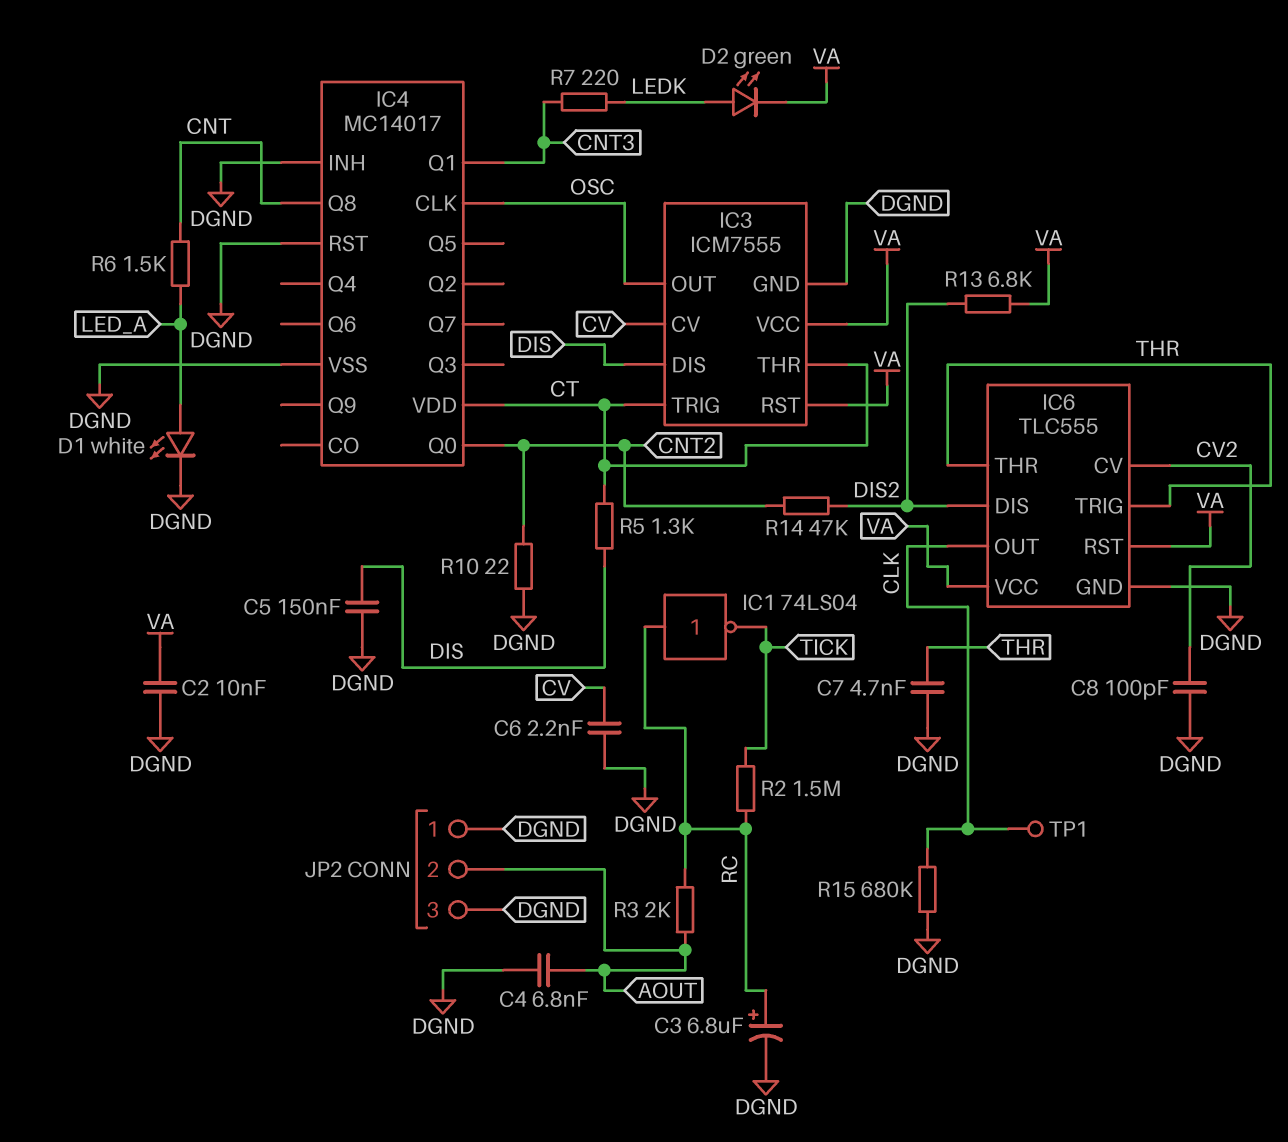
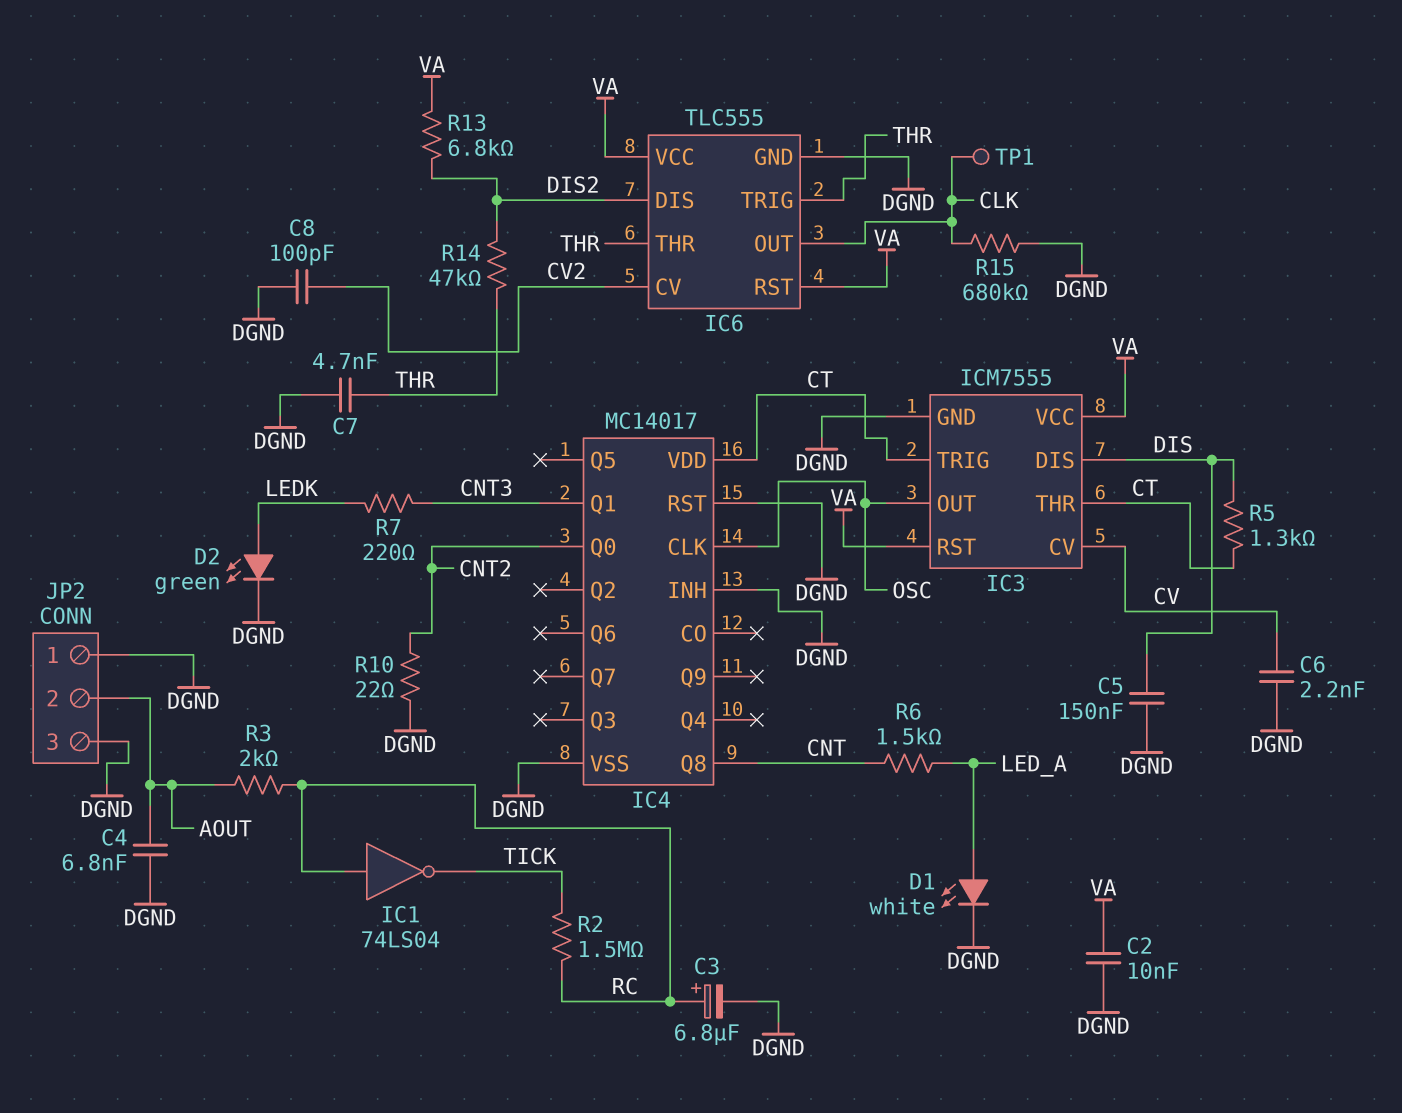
D2: LED green (A LEDK, K VA) -> LED green (A LEDK, K DGND)
R14: 47k (CNT2, DIS2) -> 47k (DIS2, THR)

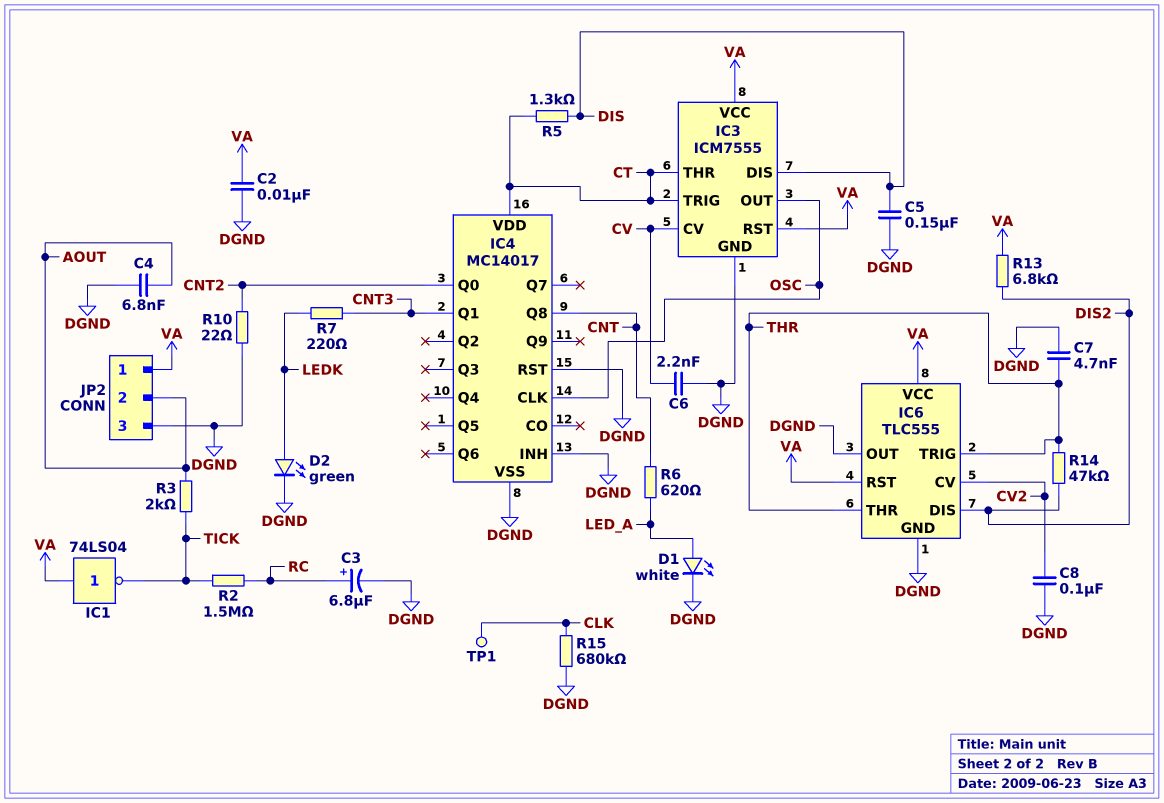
C8: 100pF (CV2, DGND) -> 100nF (CV2, DGND)
IC1: NOT 74LS04 (in RC, out TICK) -> NOT 74LS04 (in VA, out TICK)
IC6 pin OUT: CLK -> DGND
JP2 pin 1: DGND -> VA
R3: 2k (AOUT, RC) -> 2k (AOUT, TICK)
R6: 1.5k (CNT, LED_A) -> 620 (CNT, LED_A)

